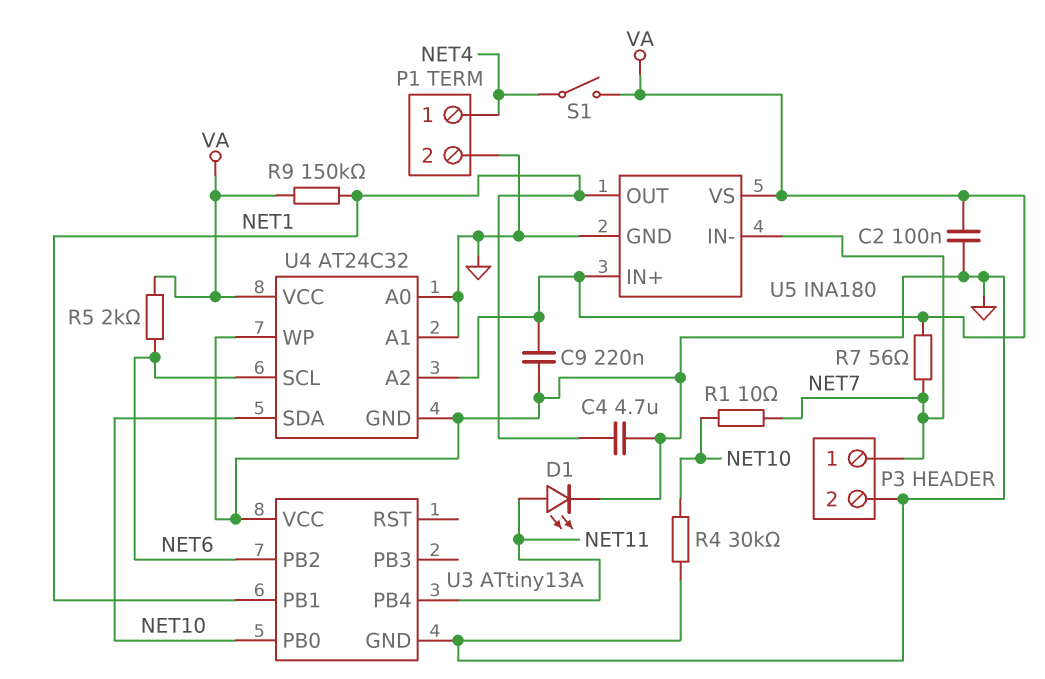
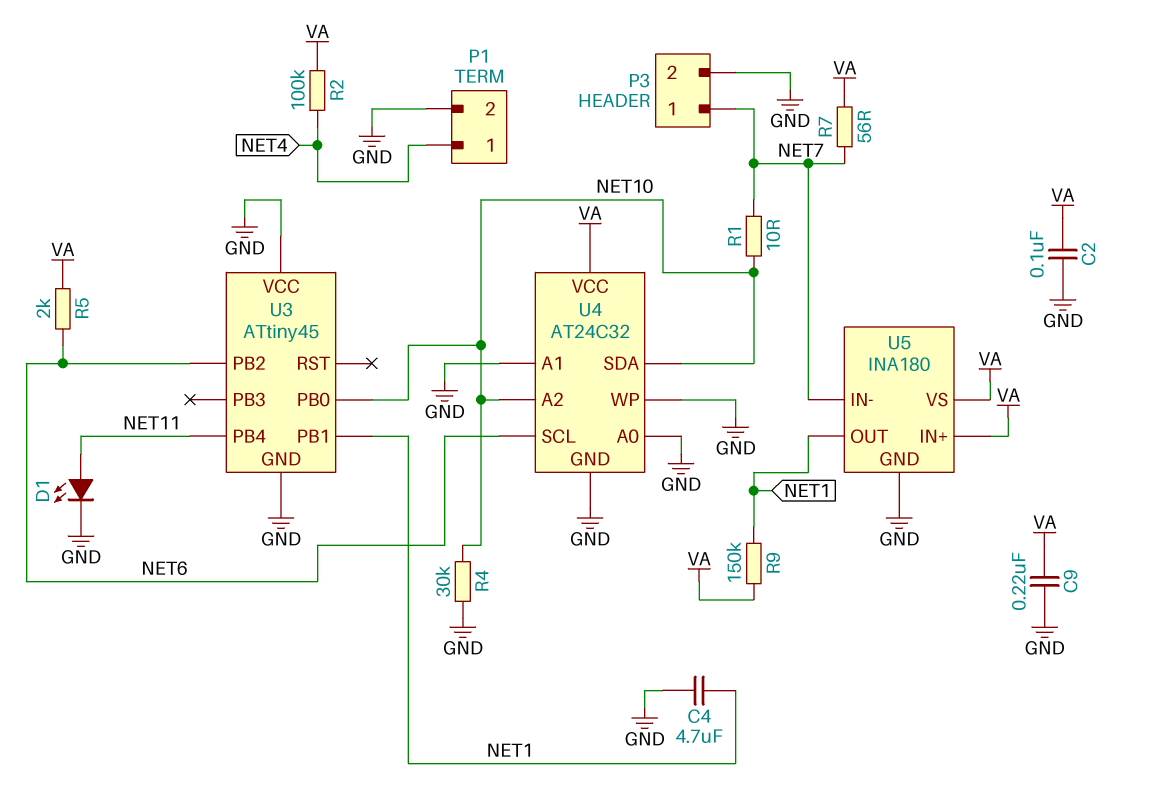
R2: none -> 100k (NET4, VA)
S1: switch (NET4, VA) -> none
U3: ATtiny13A -> ATtiny45
U4 pin A2: VA -> NET10

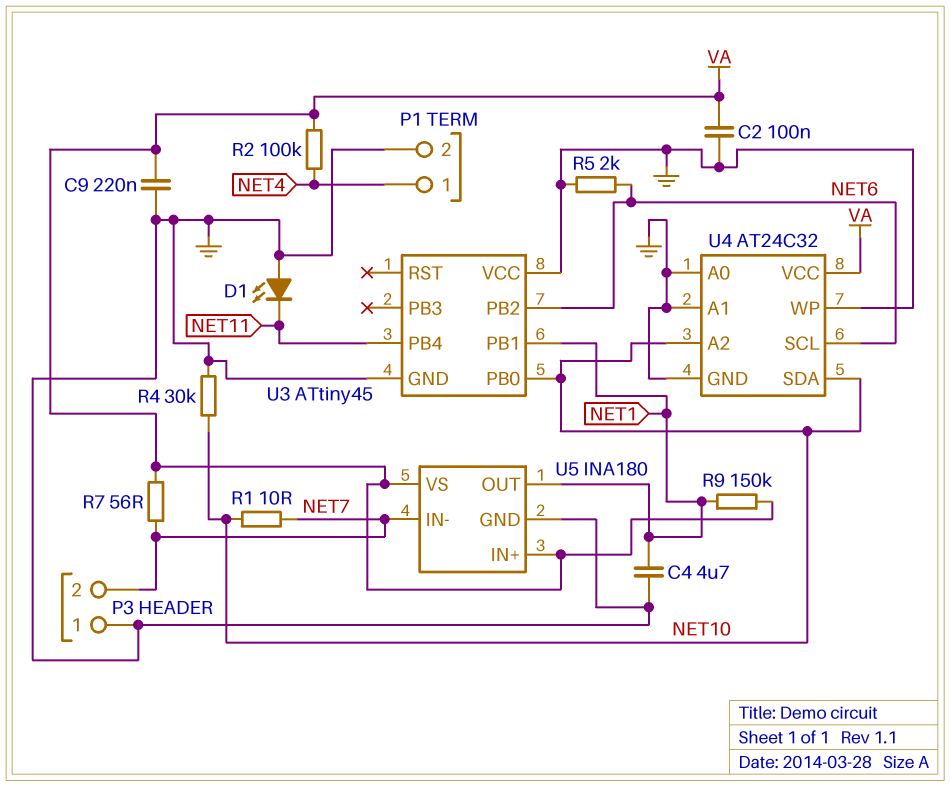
D1: LED (A NET11, K GND) -> LED (A GND, K NET11)
P3 pin 1: NET7 -> GND
P3 pin 2: GND -> NET7
R5: 2k (NET6, VA) -> 2k (GND, NET6)

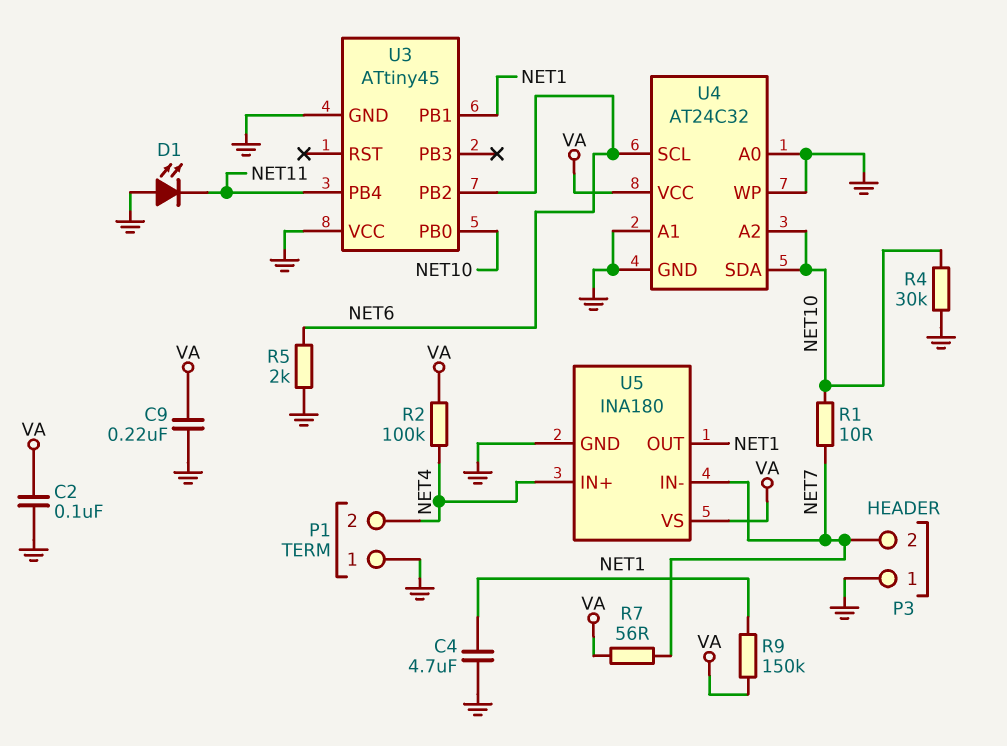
P1 pin 1: NET4 -> GND
P1 pin 2: GND -> NET4
U5 pin IN+: VA -> NET4

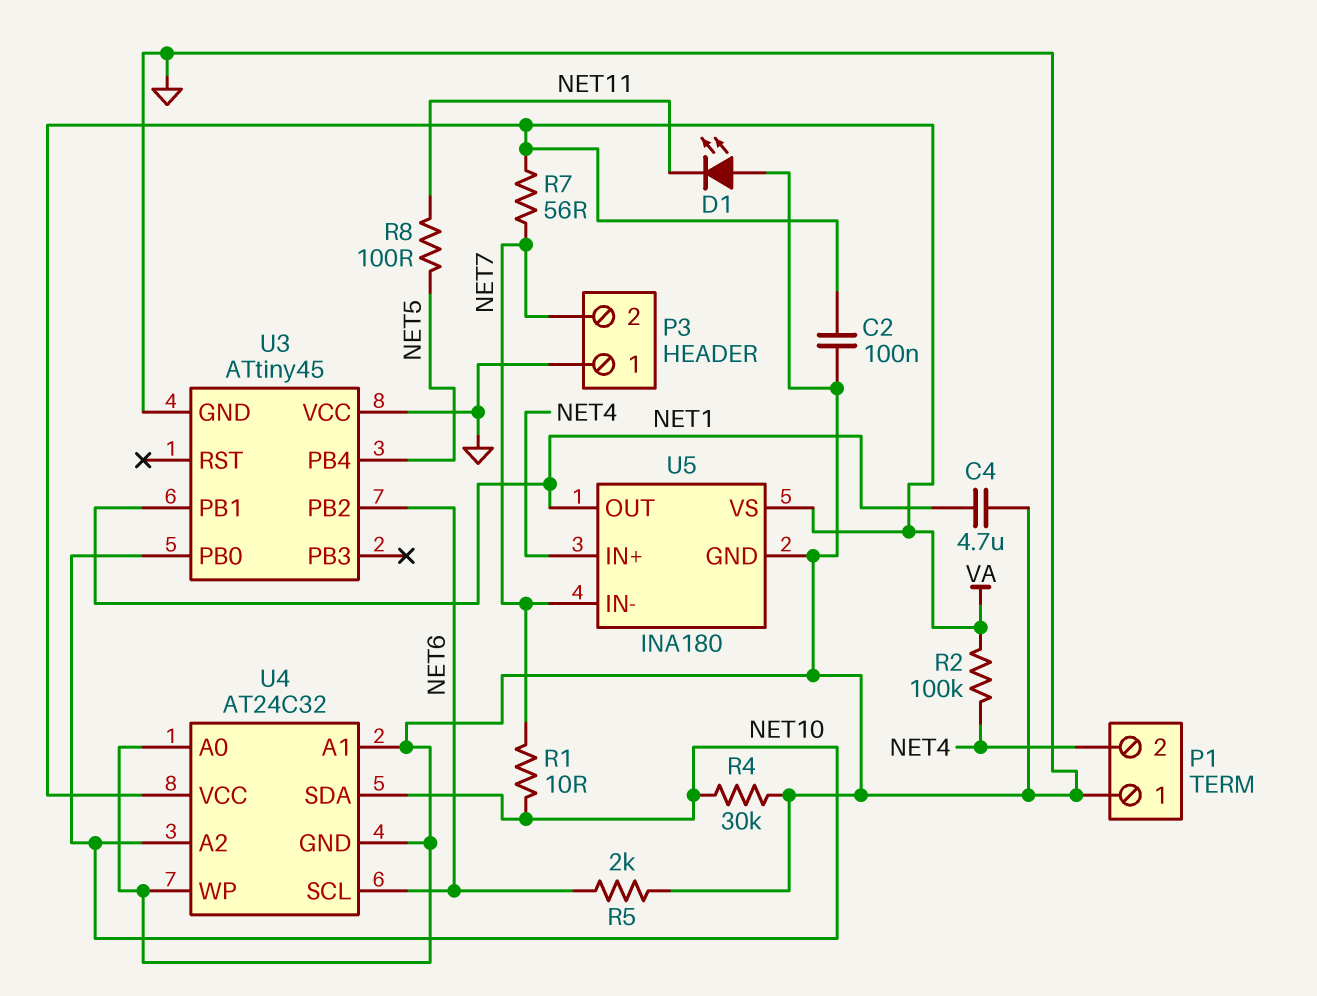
C9: 220nF (GND, VA) -> none
R8: none -> 100 (NET5, NET11)
R9: 150k (NET1, VA) -> none
U3 pin PB4: NET11 -> NET5

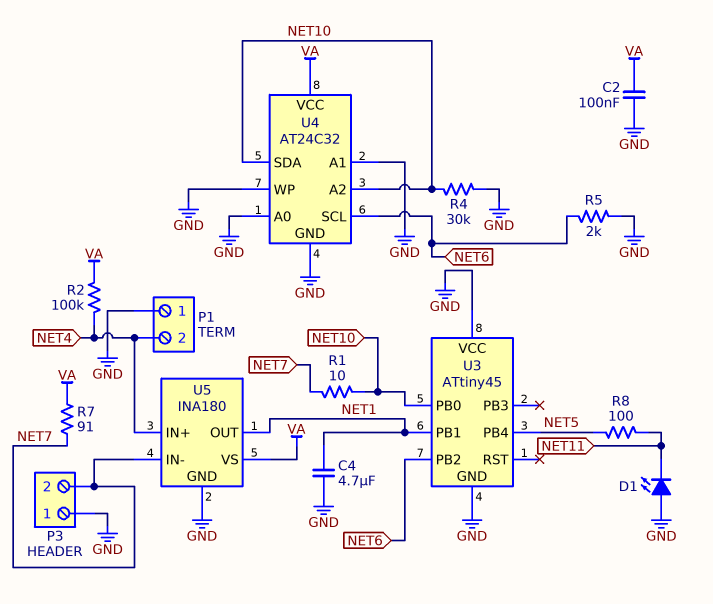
R7: 56 (NET7, VA) -> 91 (NET7, VA)

